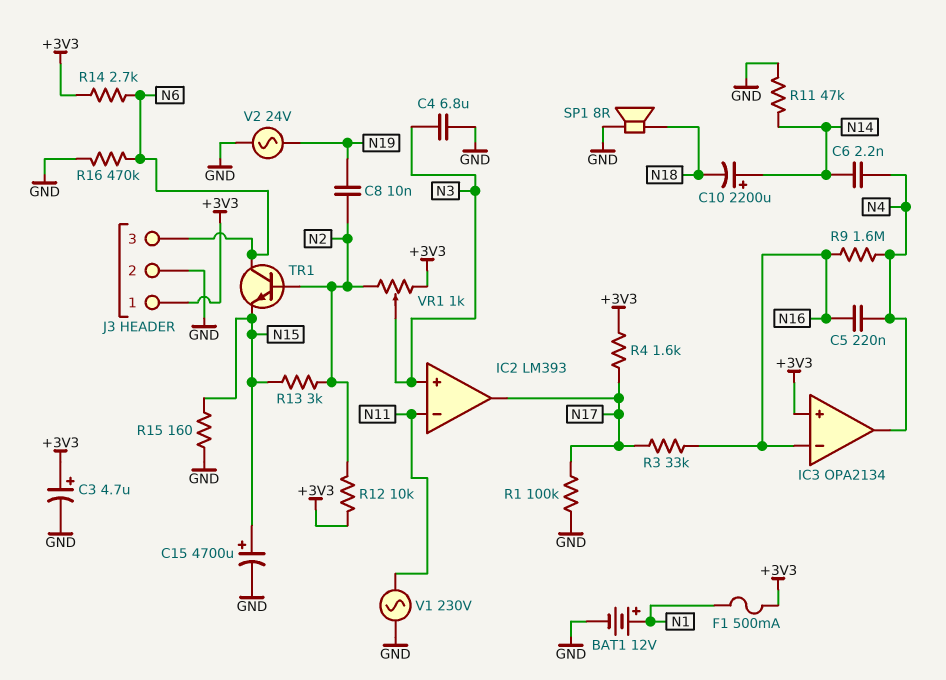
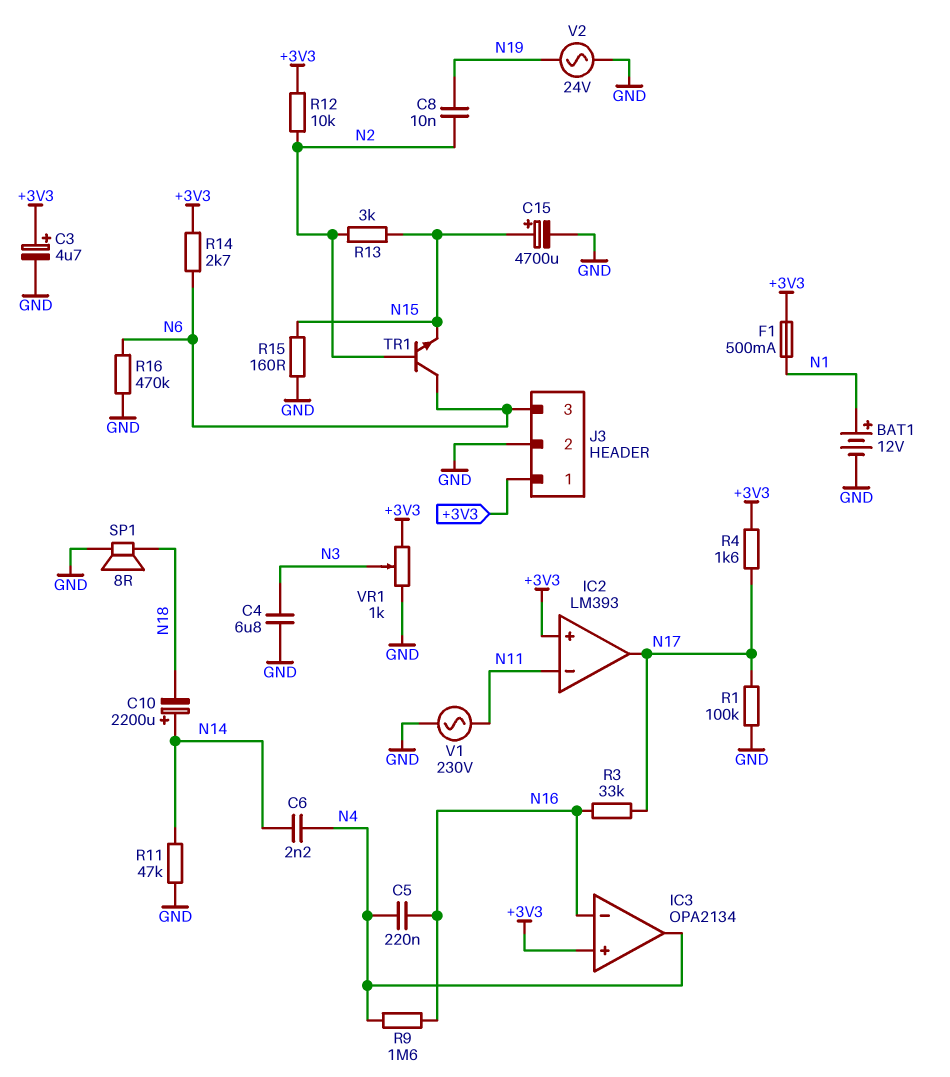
IC2 pin in+: N3 -> +3V3
VR1: 1k (+3V3, N2, wiper N3) -> 1k (+3V3, GND, wiper N3)

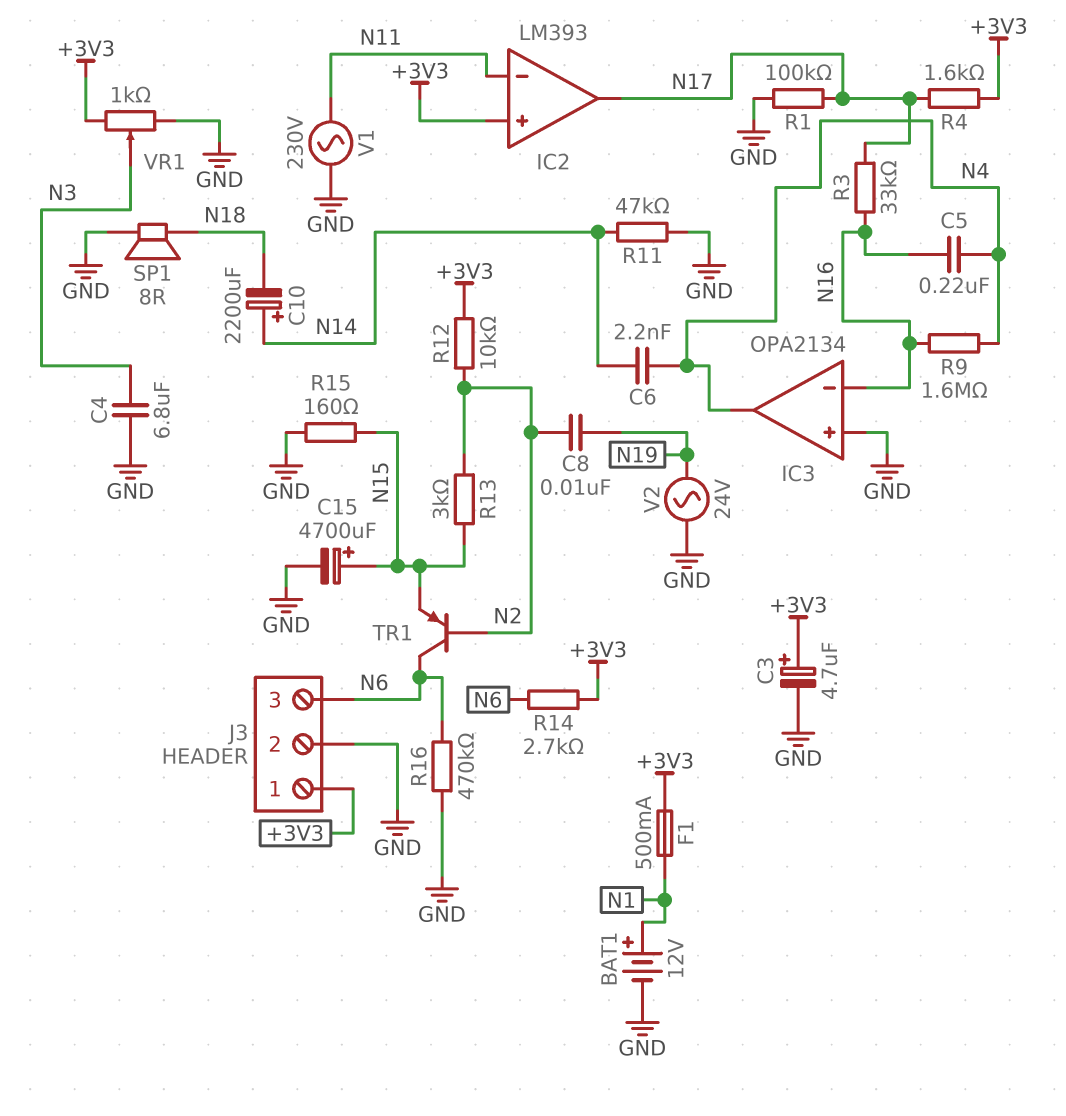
IC3 pin in+: +3V3 -> GND
TR1: NPN (B N2, C N6, E N15) -> PNP (B N2, C N6, E N15)

